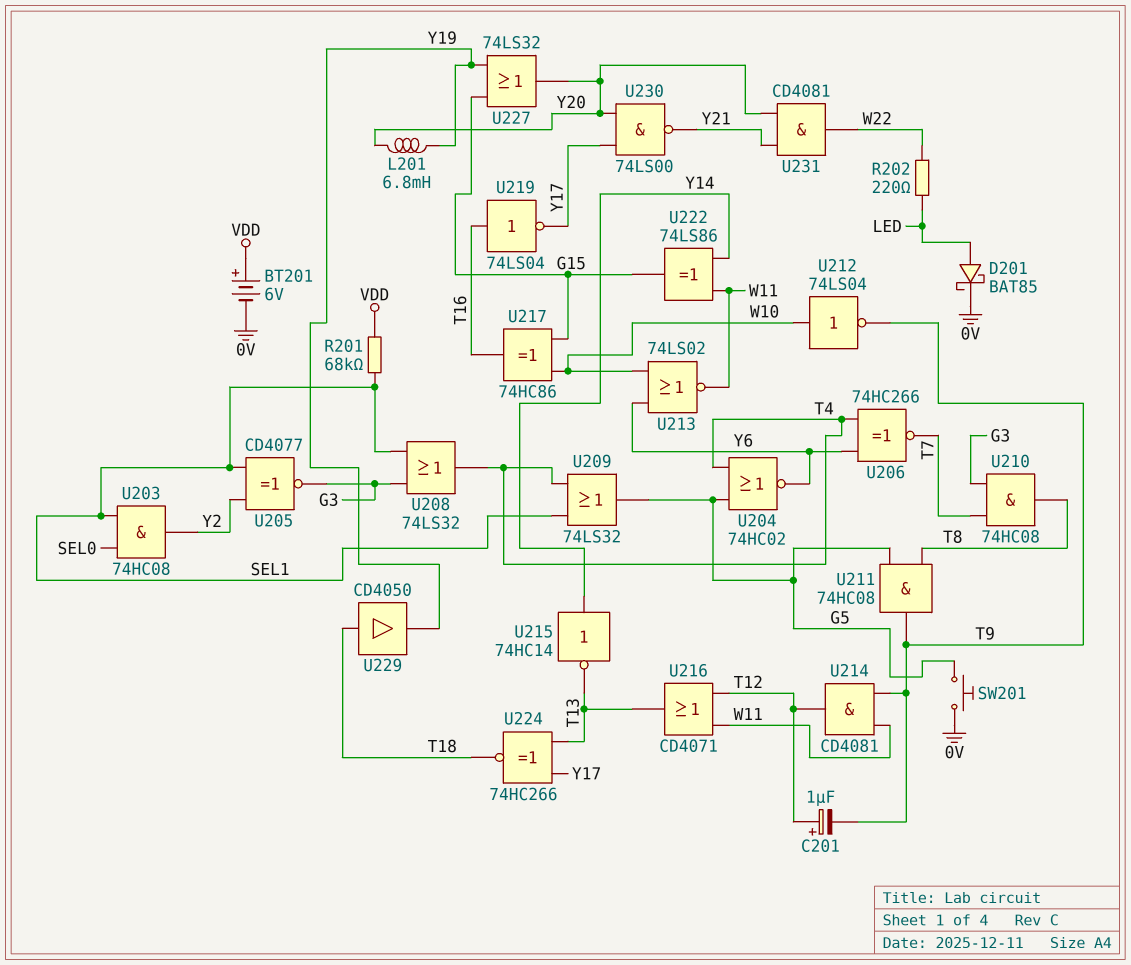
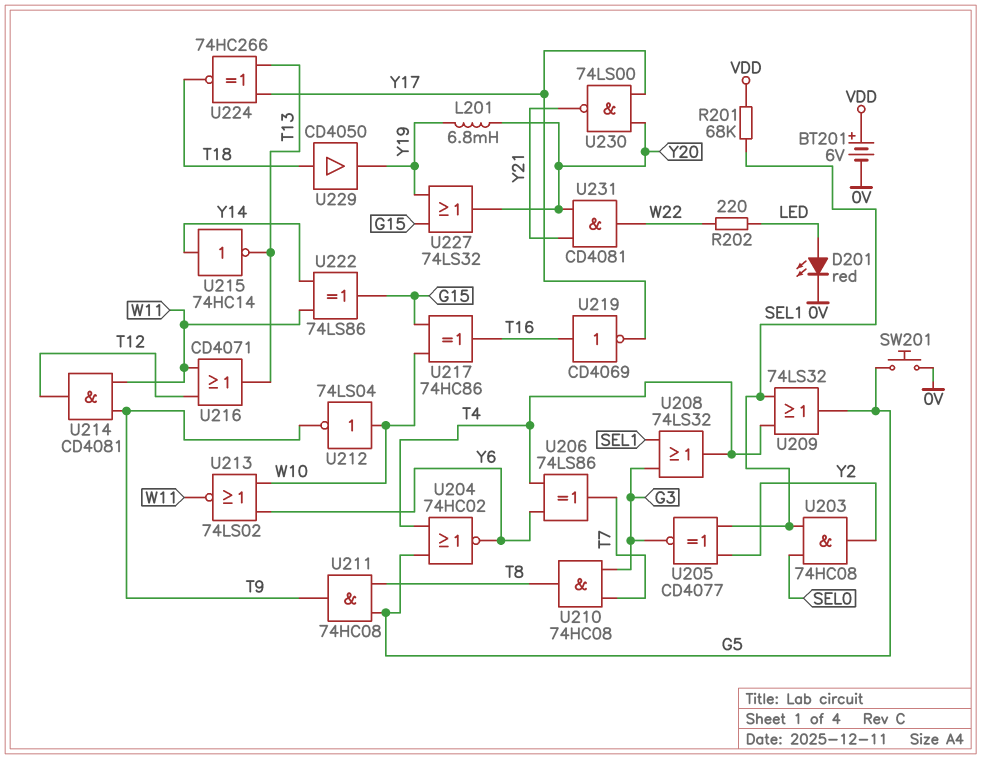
C201: 1uF (plus T12, minus T9) -> none
D201: schottky BAT85 (A LED, K 0V) -> LED red (A LED, K 0V)
U206: XNOR 74HC266 (in T4, in Y6, out T7) -> XOR 74LS86 (in T4, in Y6, out T7)
U219: NOT 74LS04 (in T16, out Y17) -> NOT CD4069 (in T16, out Y17)

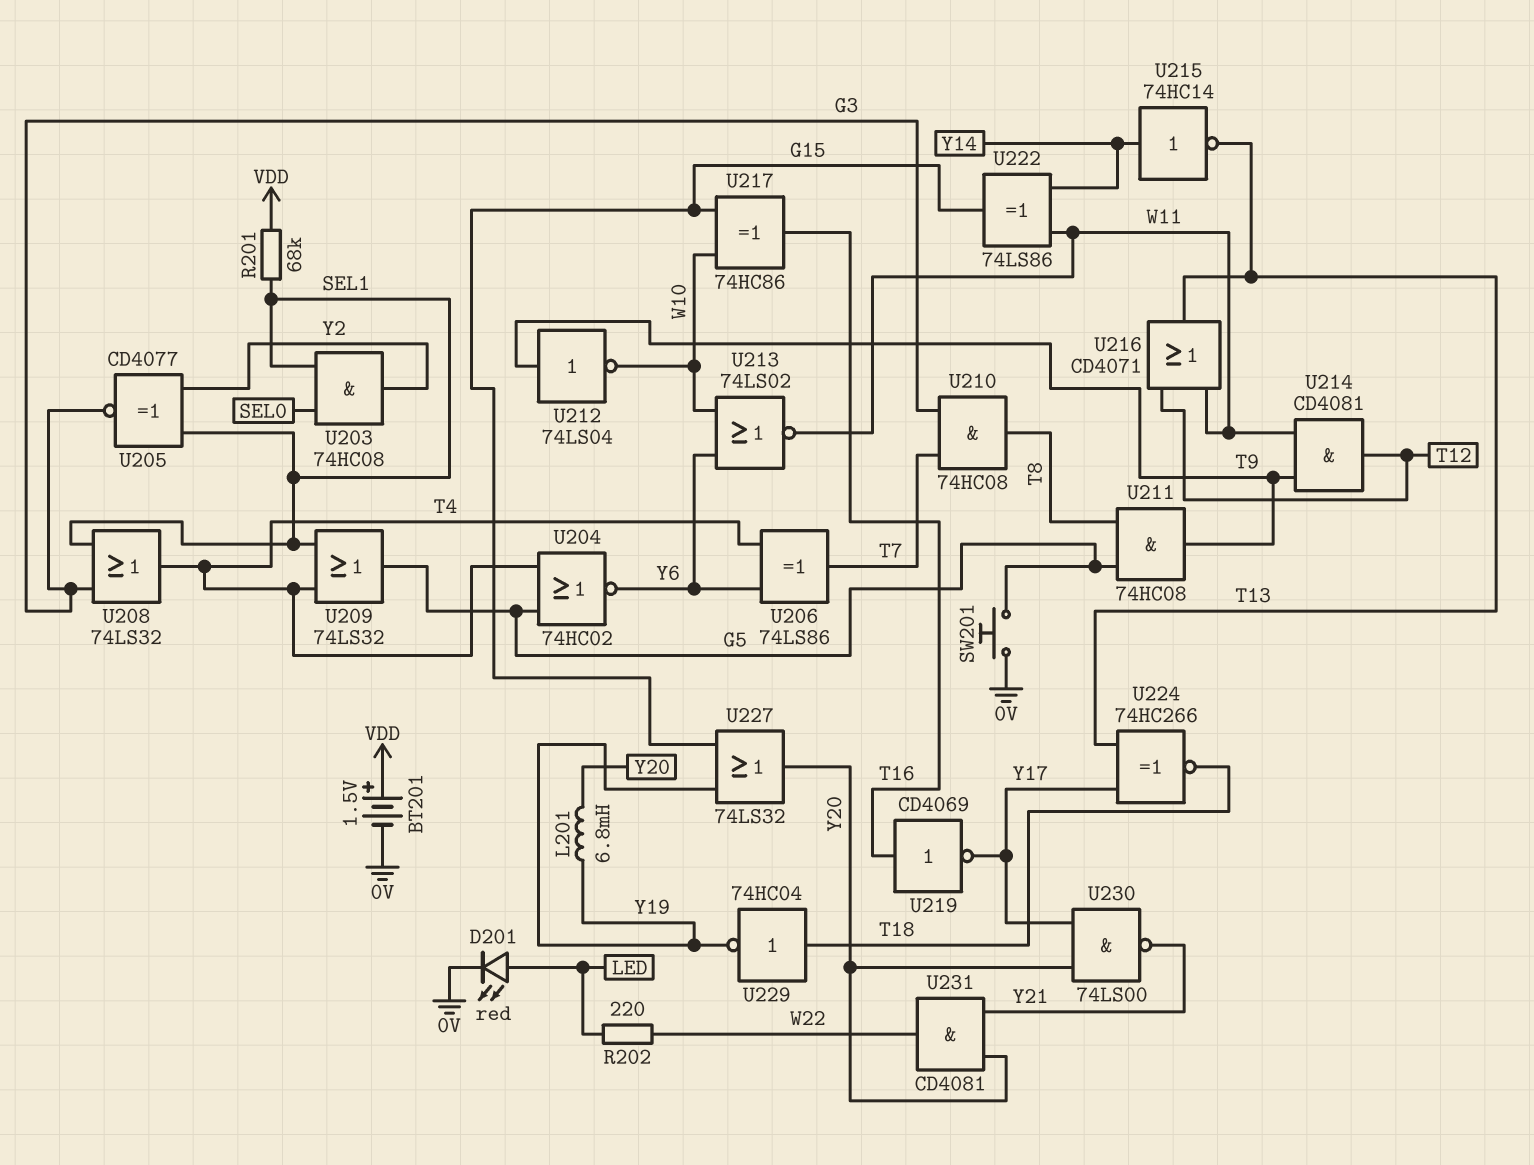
BT201: 6V (plus VDD, minus 0V) -> 1.5V (plus VDD, minus 0V)
U212: NOT 74LS04 (in W10, out T9) -> NOT 74LS04 (in T9, out W10)
U229: buffer CD4050 (in T18, out Y19) -> NOT 74HC04 (in T18, out Y19)

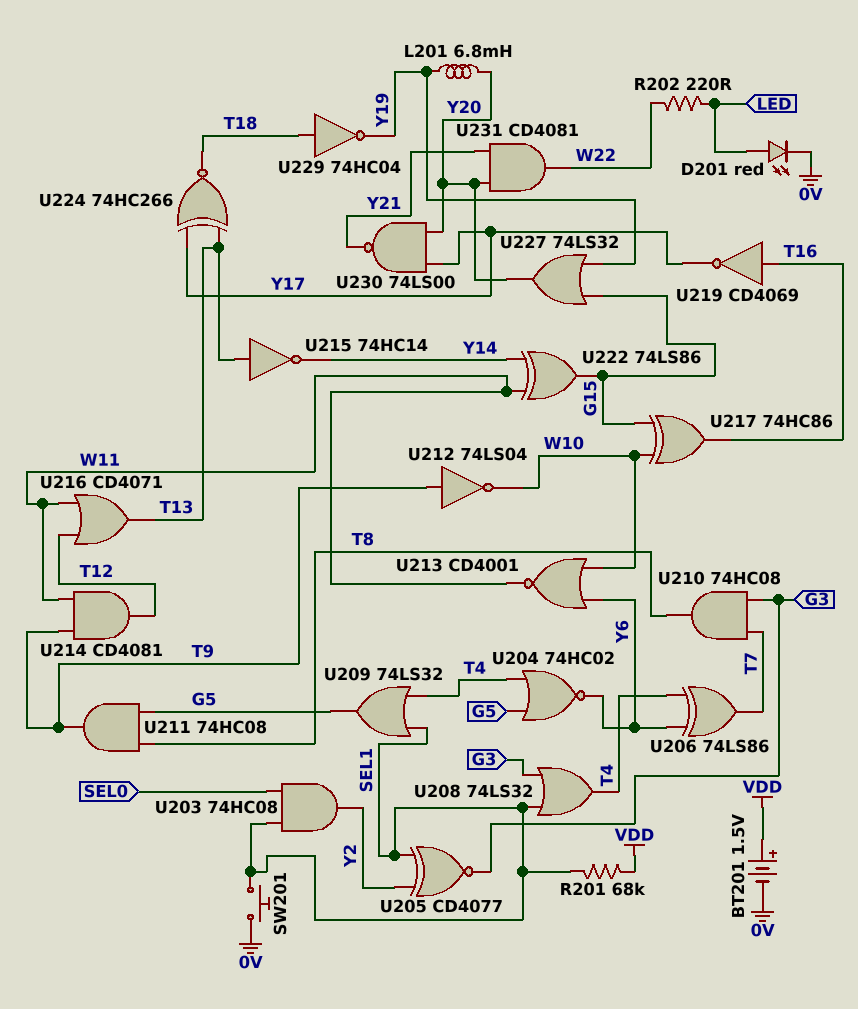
SW201: button (0V, G5) -> button (0V, SEL1)
U213: NOR 74LS02 (in W10, in Y6, out W11) -> NOR CD4001 (in W10, in Y6, out W11)
U215: NOT 74HC14 (in Y14, out T13) -> NOT 74HC14 (in T13, out Y14)

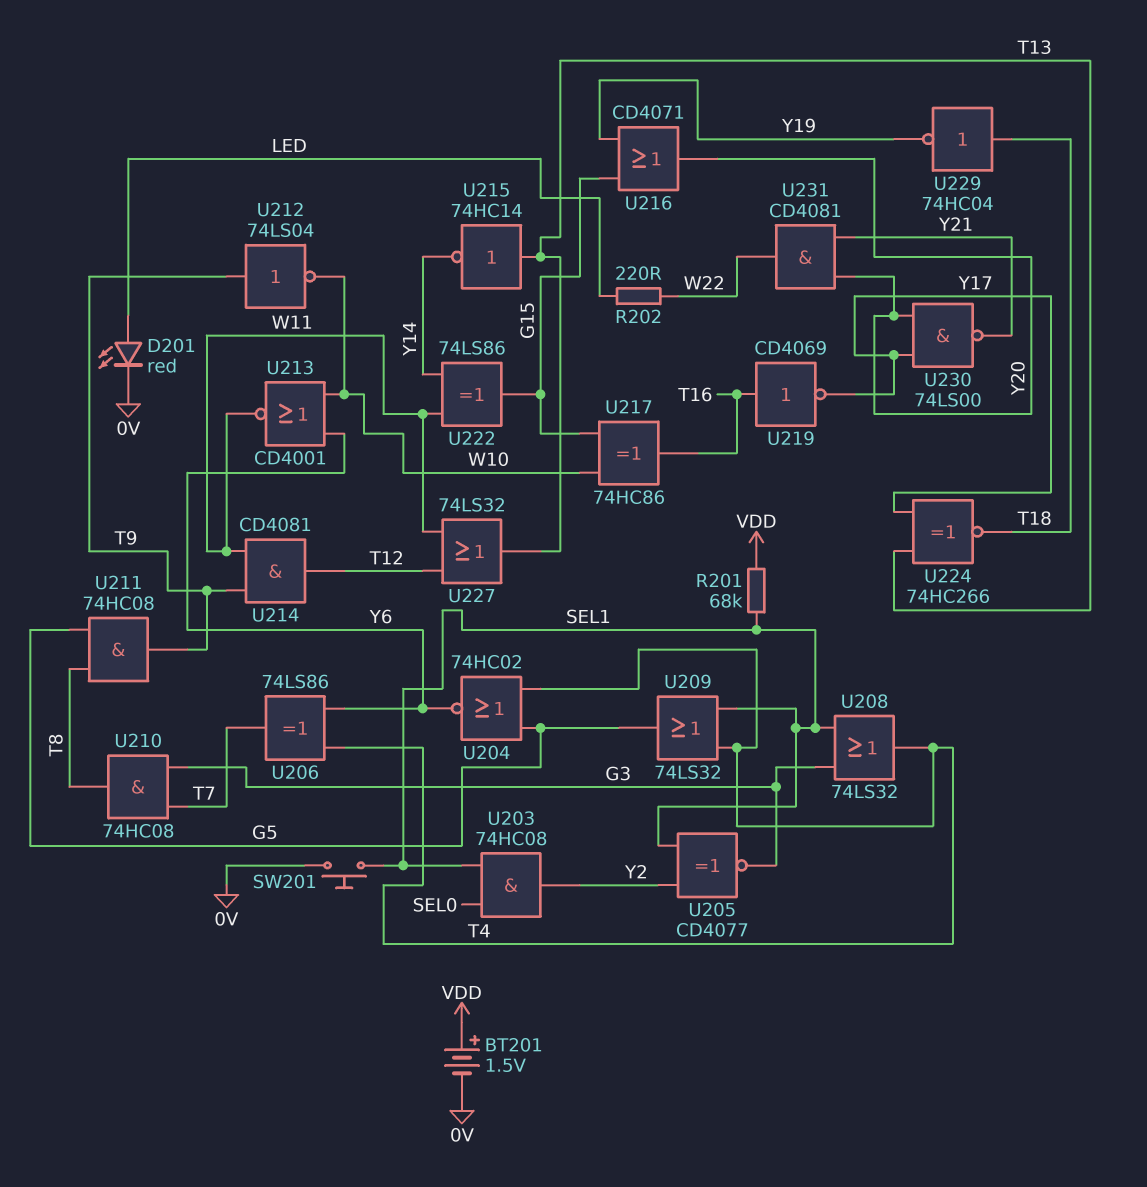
L201: 6.8mH (Y19, Y20) -> none
U216: OR CD4071 (in T12, in W11, out T13) -> OR CD4071 (in G15, in Y19, out Y20)
U227: OR 74LS32 (in G15, in Y19, out Y20) -> OR 74LS32 (in T12, in W11, out T13)

